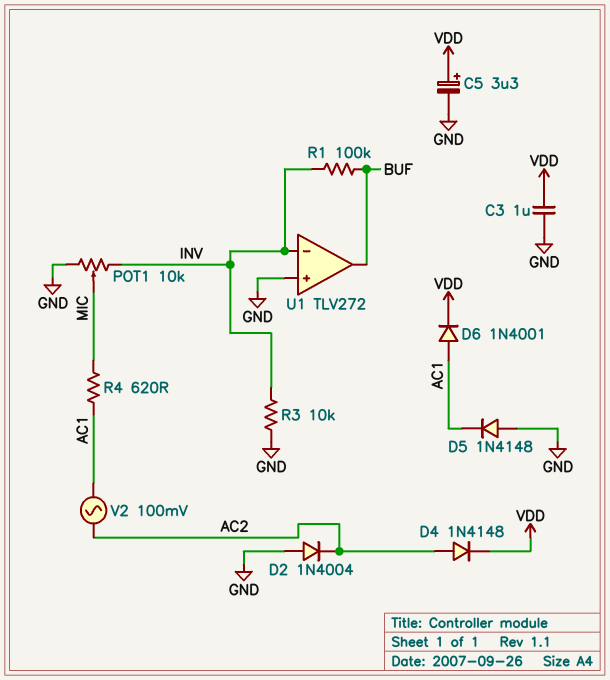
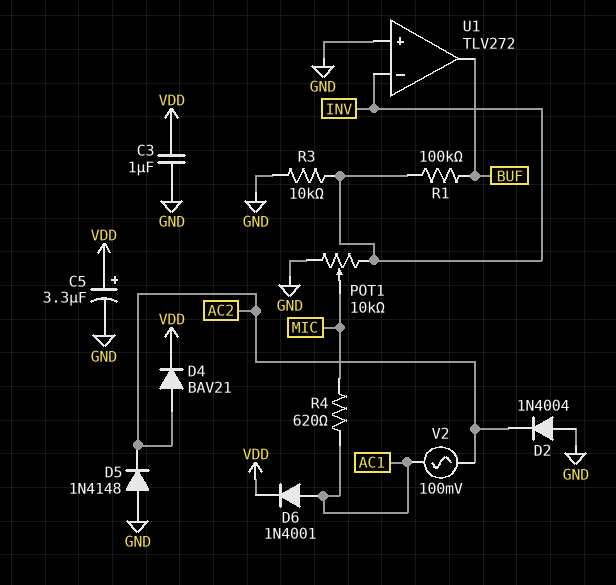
D4: diode 1N4148 (A AC2, K VDD) -> diode BAV21 (A AC2, K VDD)
D5: diode 1N4148 (A GND, K AC1) -> diode 1N4148 (A GND, K AC2)

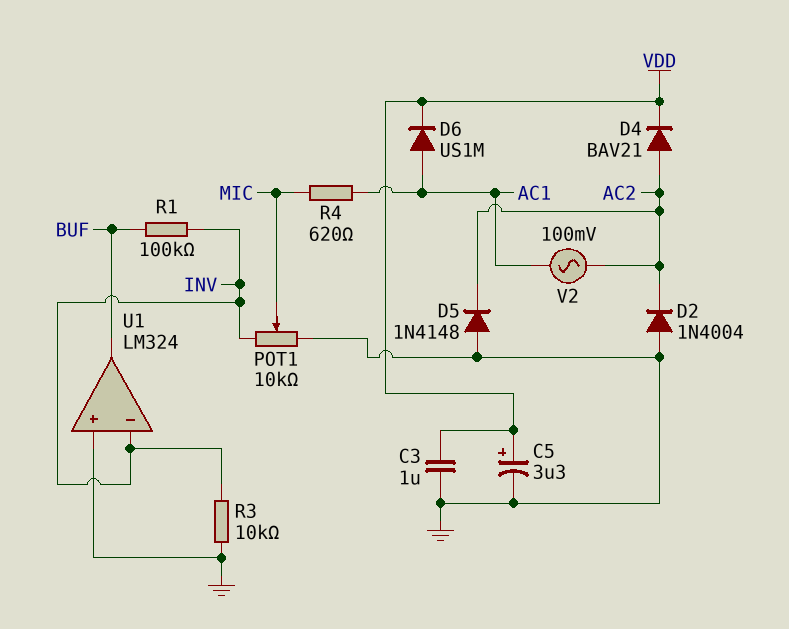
D6: diode 1N4001 (A AC1, K VDD) -> diode US1M (A AC1, K VDD)
U1: TLV272 -> LM324

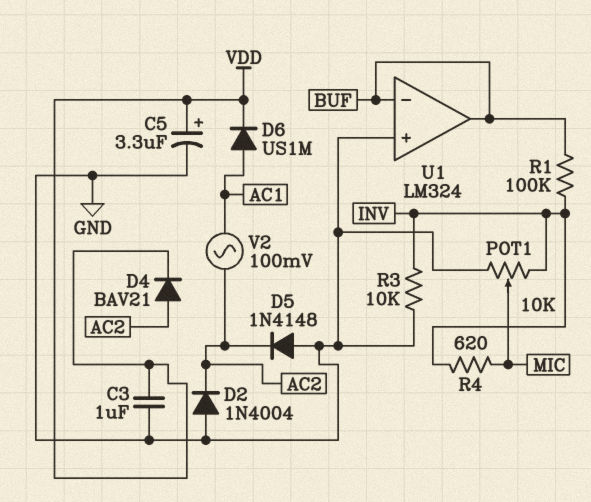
R4: 620 (AC1, MIC) -> 620 (INV, MIC)
U1 pin in-: INV -> BUF

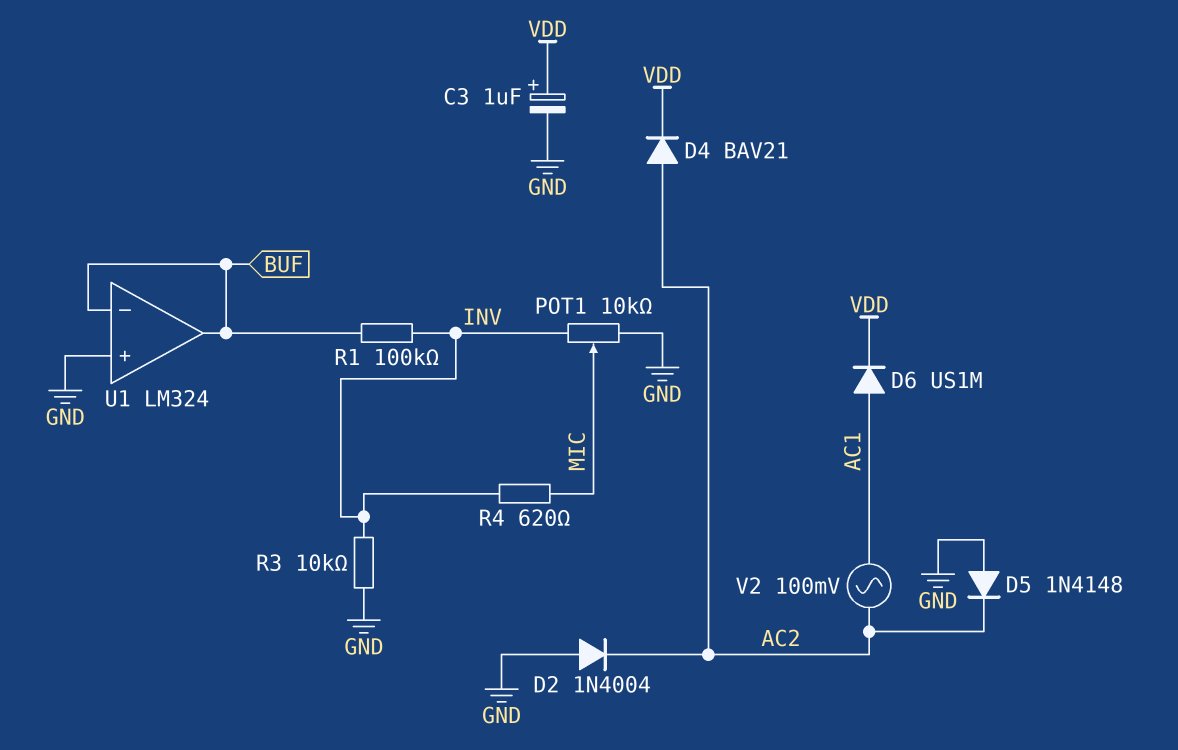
C3: 1uF (GND, VDD) -> 1uF (plus VDD, minus GND)
C5: 3.3uF (plus VDD, minus GND) -> none

